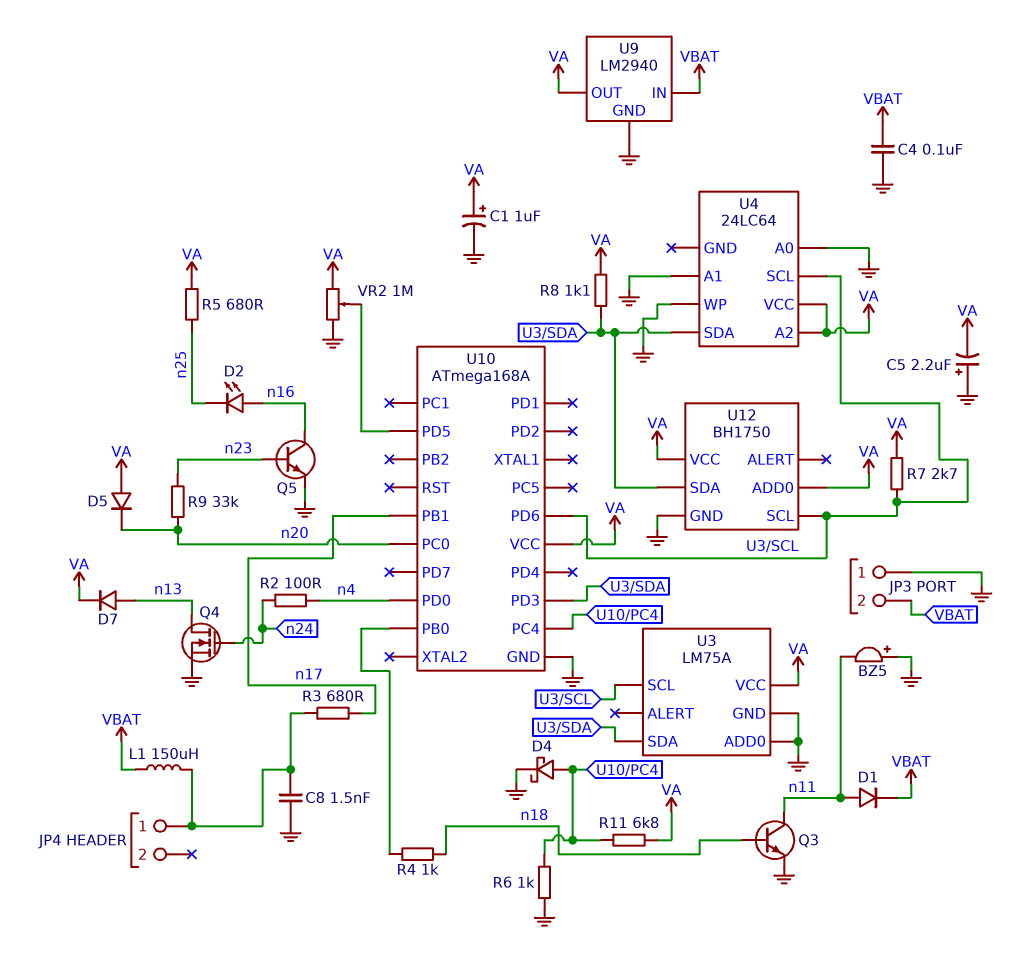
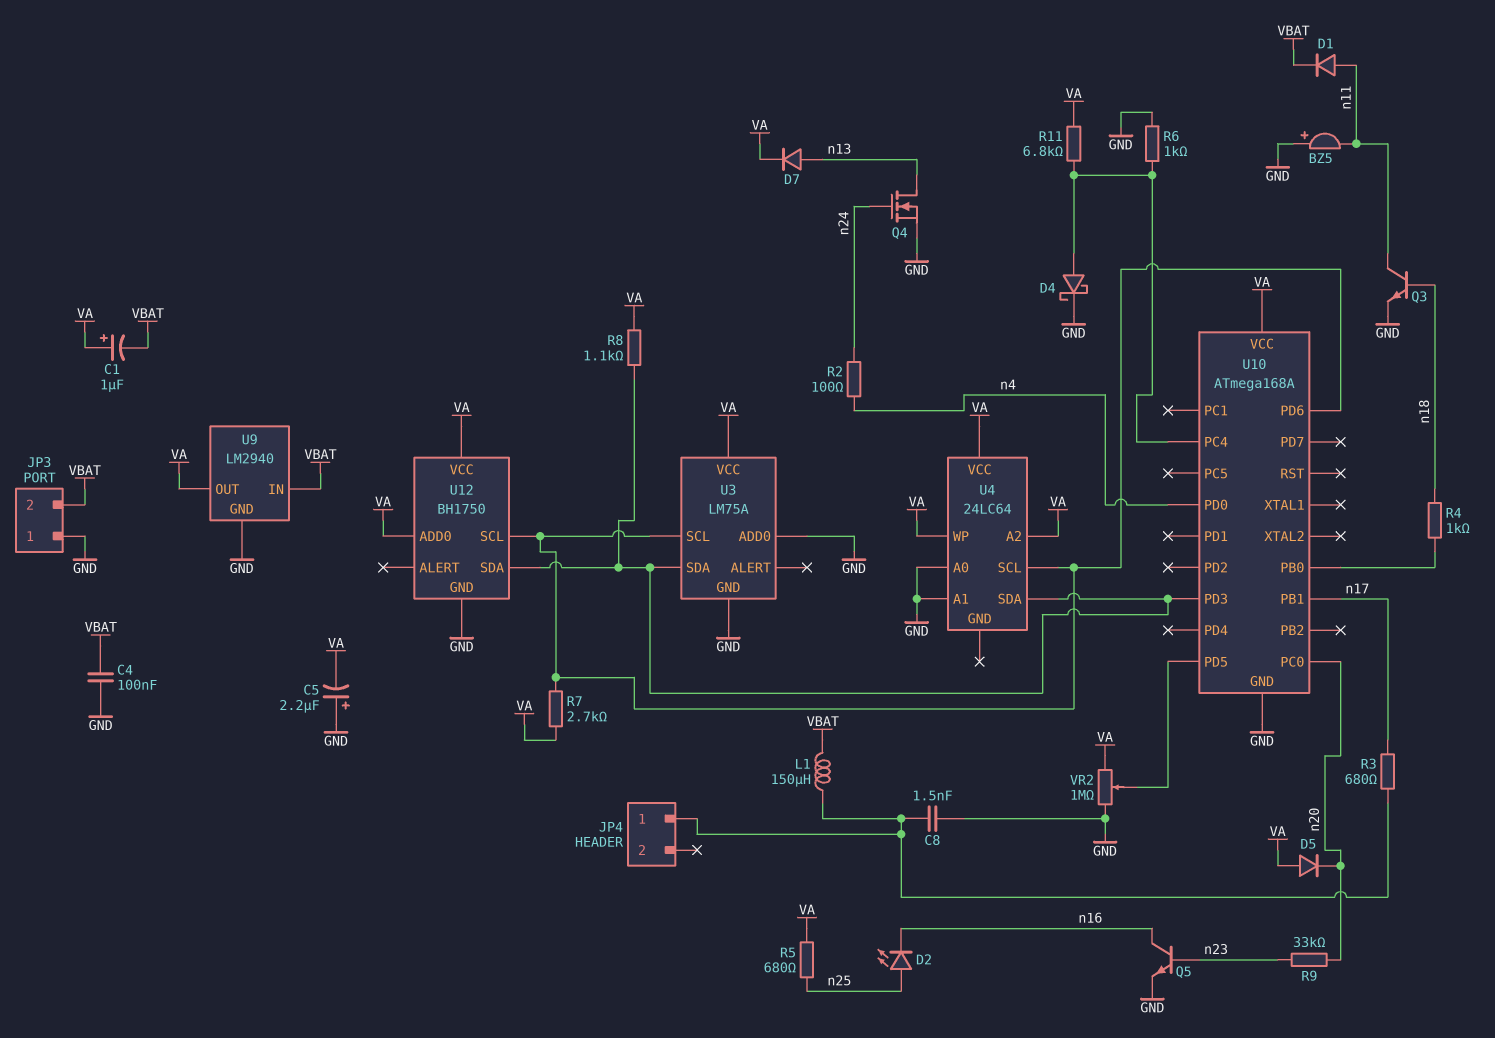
C1: 1uF (plus VA, minus GND) -> 1uF (plus VA, minus VBAT)
D2: LED (A n16, K n25) -> LED (A n25, K n16)
U4 pin WP: GND -> VA

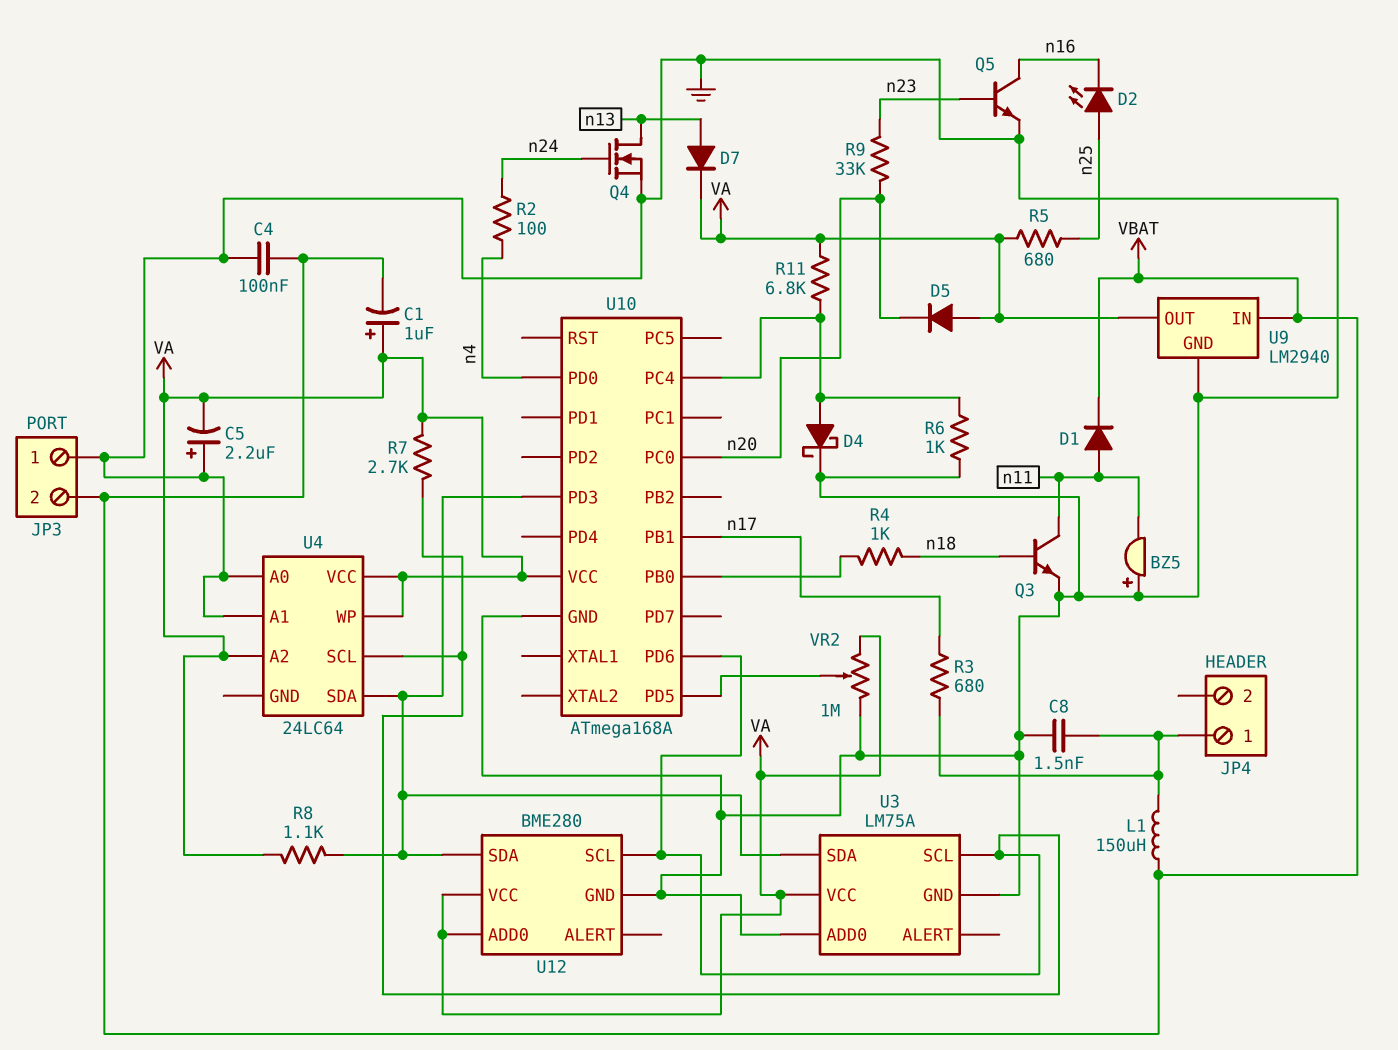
U12: BH1750 -> BME280

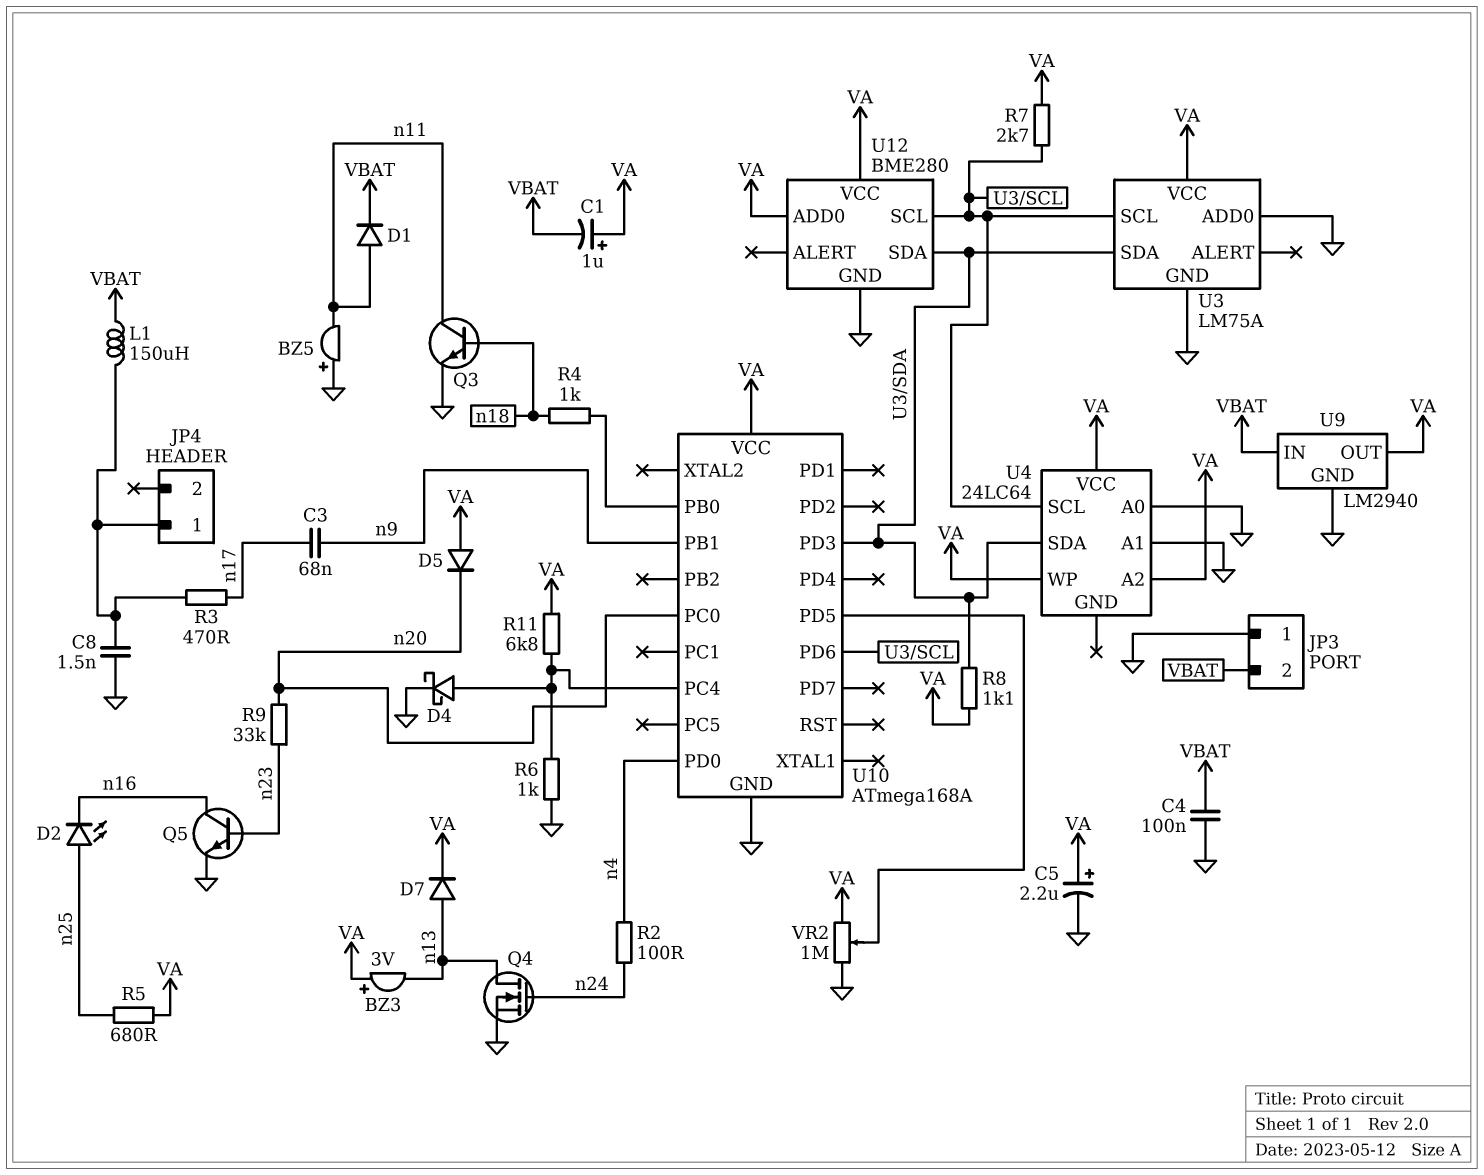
BZ3: none -> buzzer 3V (plus VA, minus n13)
C3: none -> 68nF (n9, n17)
C5: 2.2uF (plus GND, minus VA) -> 2.2uF (plus VA, minus GND)
R3: 680 (JP4/1, n17) -> 470 (JP4/1, n17)
U10 pin PB1: n17 -> n9

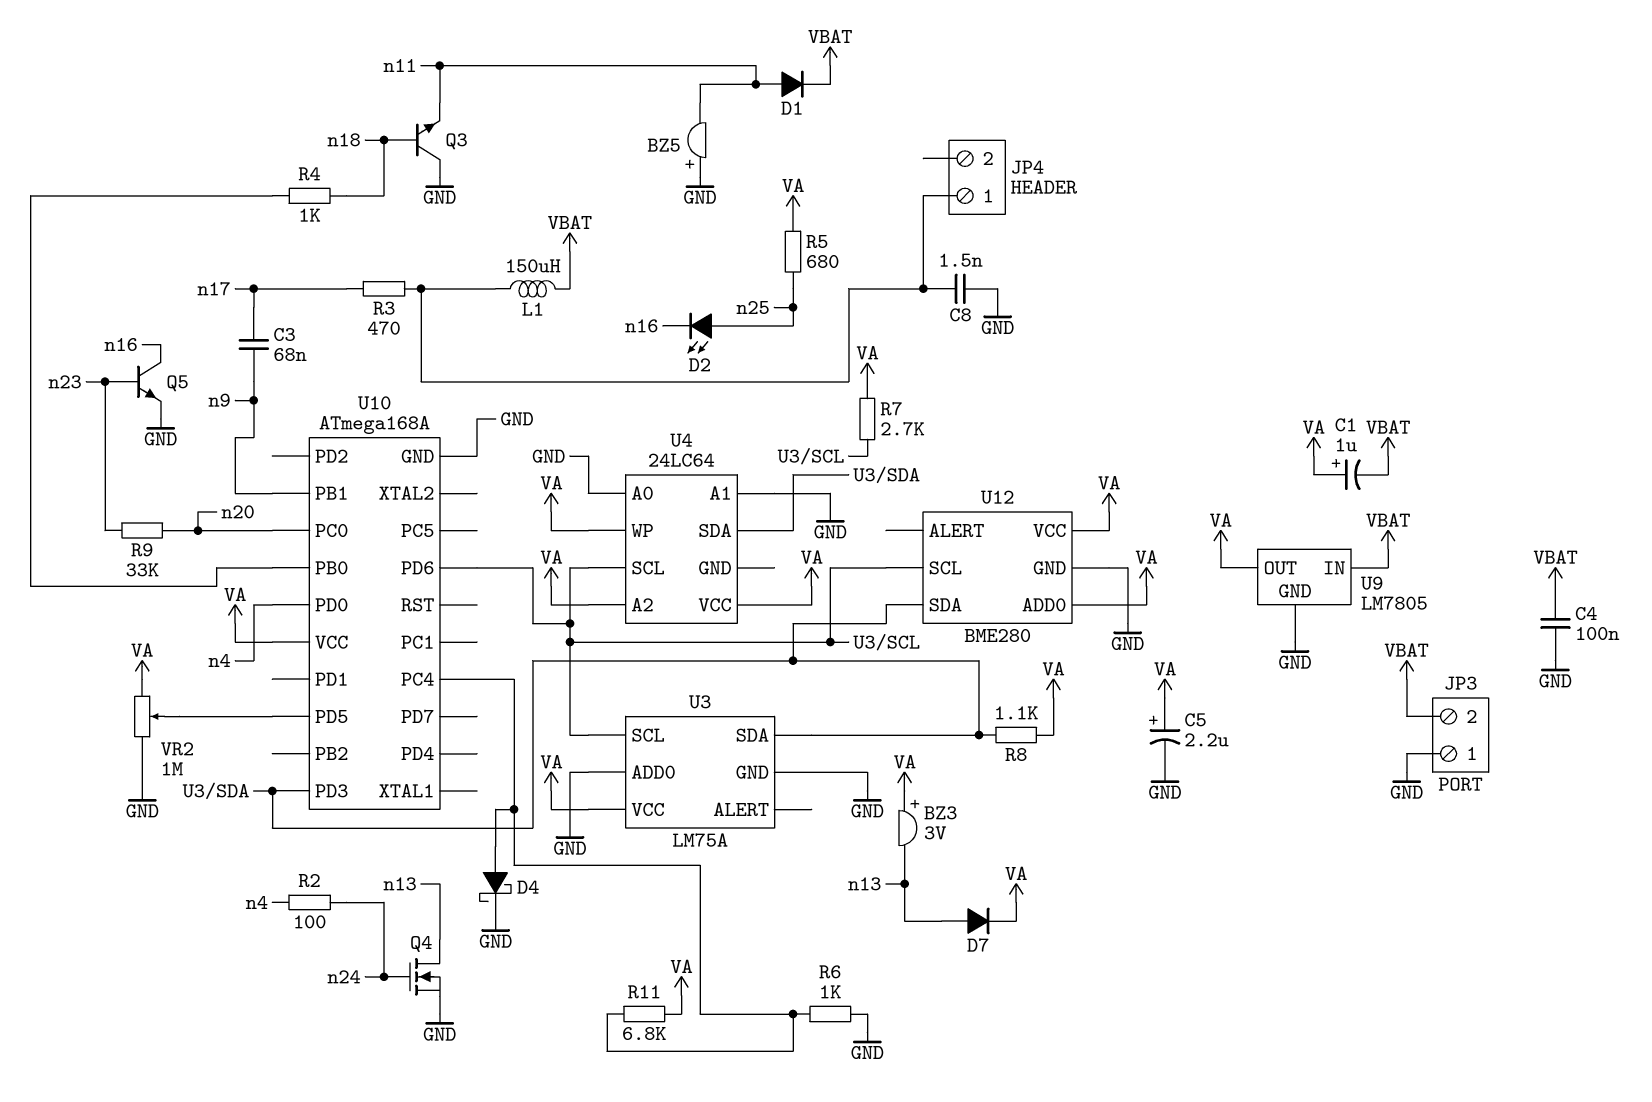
D5: diode (A VA, K n20) -> none
Q3: NPN (B n18, C n11, E GND) -> NPN (B n18, C GND, E n11)
U9: LM2940 -> LM7805

